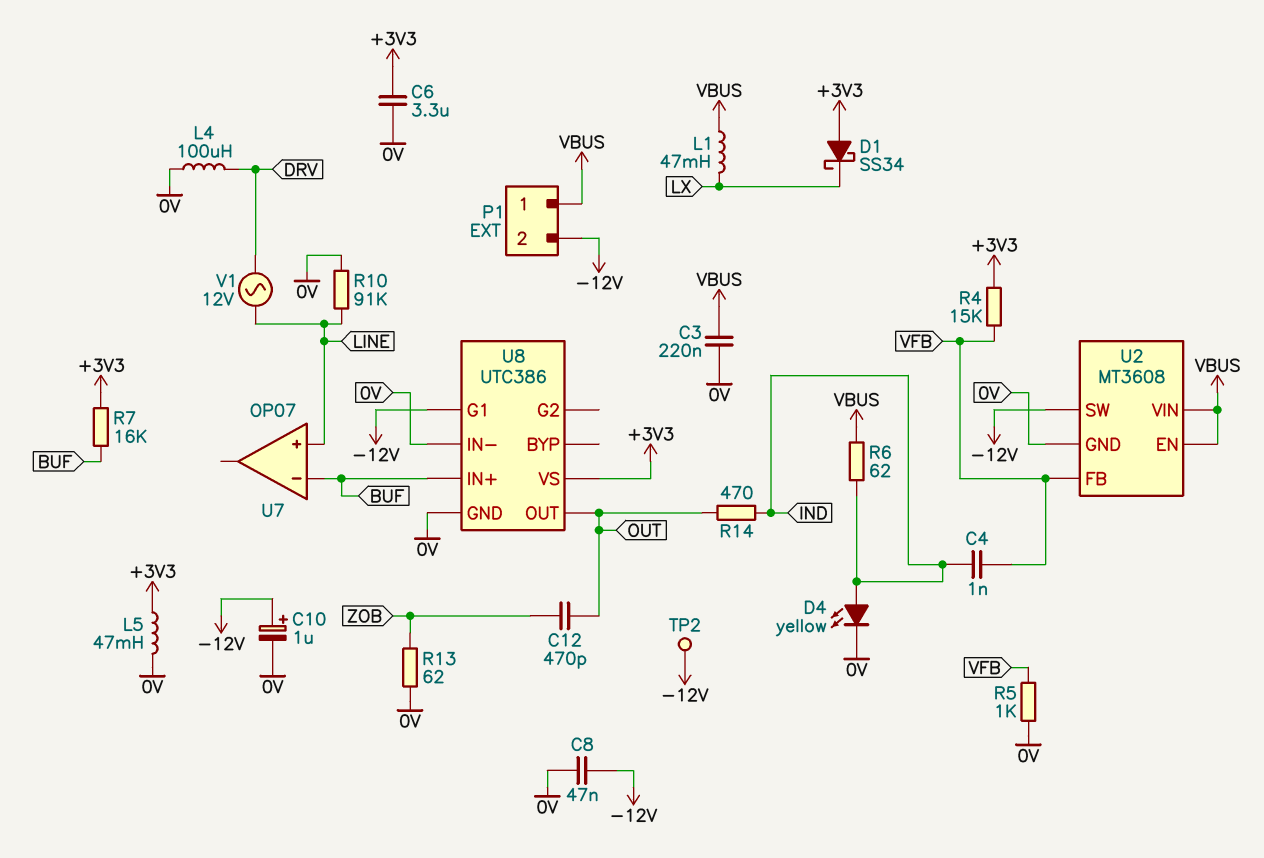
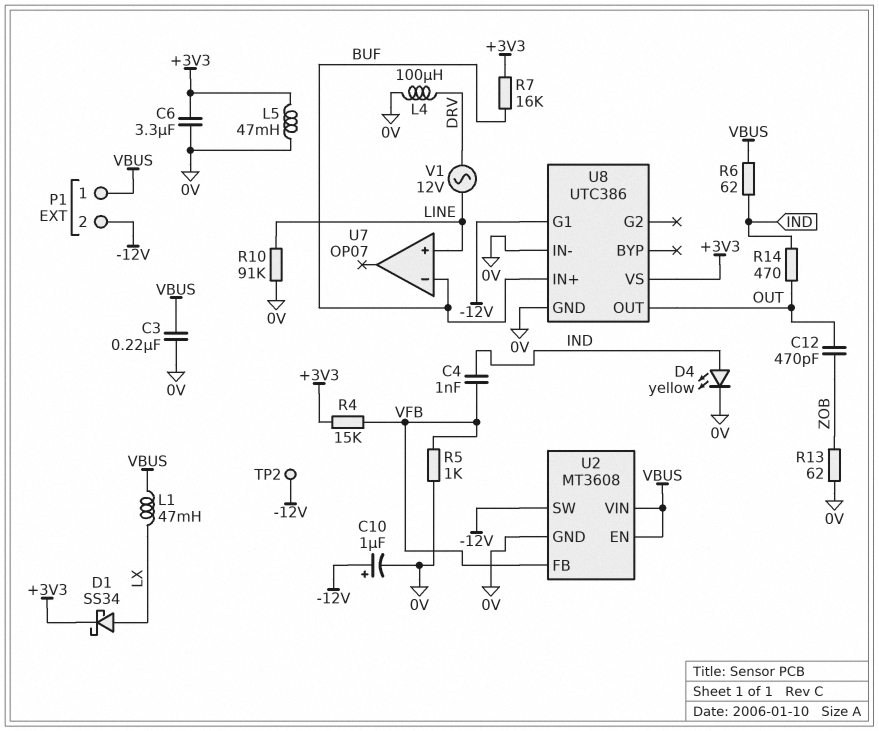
C8: 47nF (-12V, 0V) -> none
D1: schottky SS34 (A +3V3, K LX) -> schottky SS34 (A LX, K +3V3)

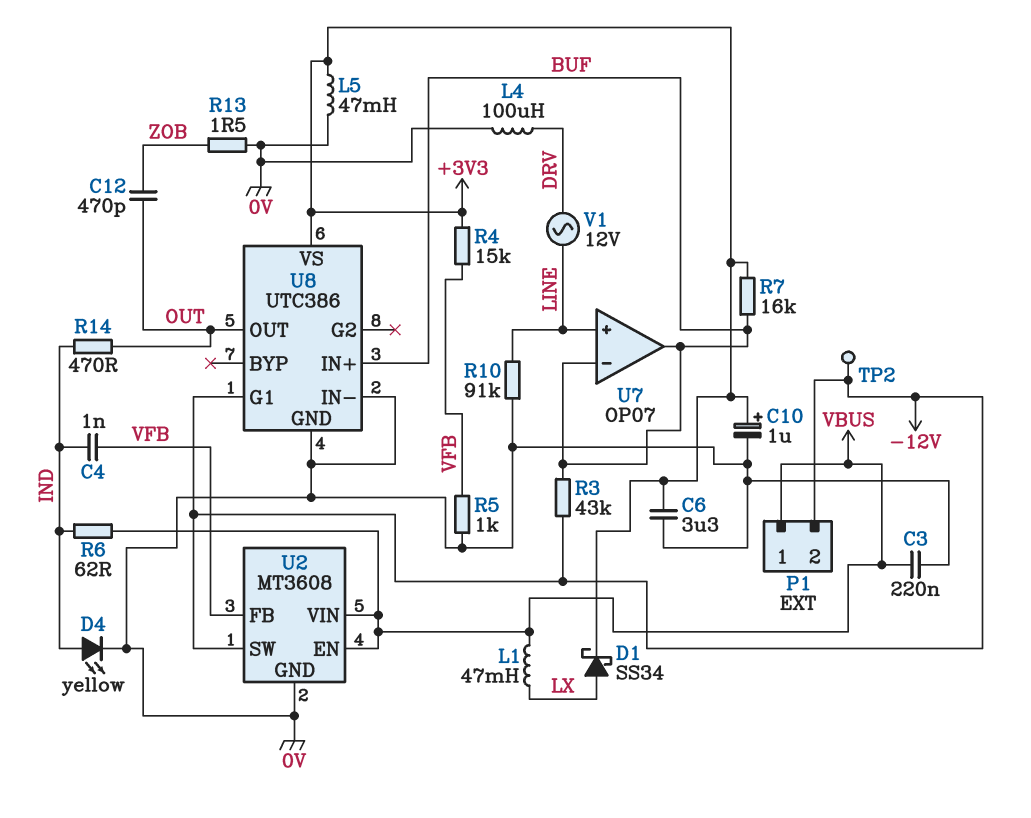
C10: 1uF (plus -12V, minus 0V) -> 1uF (plus +3V3, minus 0V)
R3: none -> 43k (-12V, BUF)
R13: 62 (0V, ZOB) -> 1.5 (0V, ZOB)
U7 pin out: none -> BUF

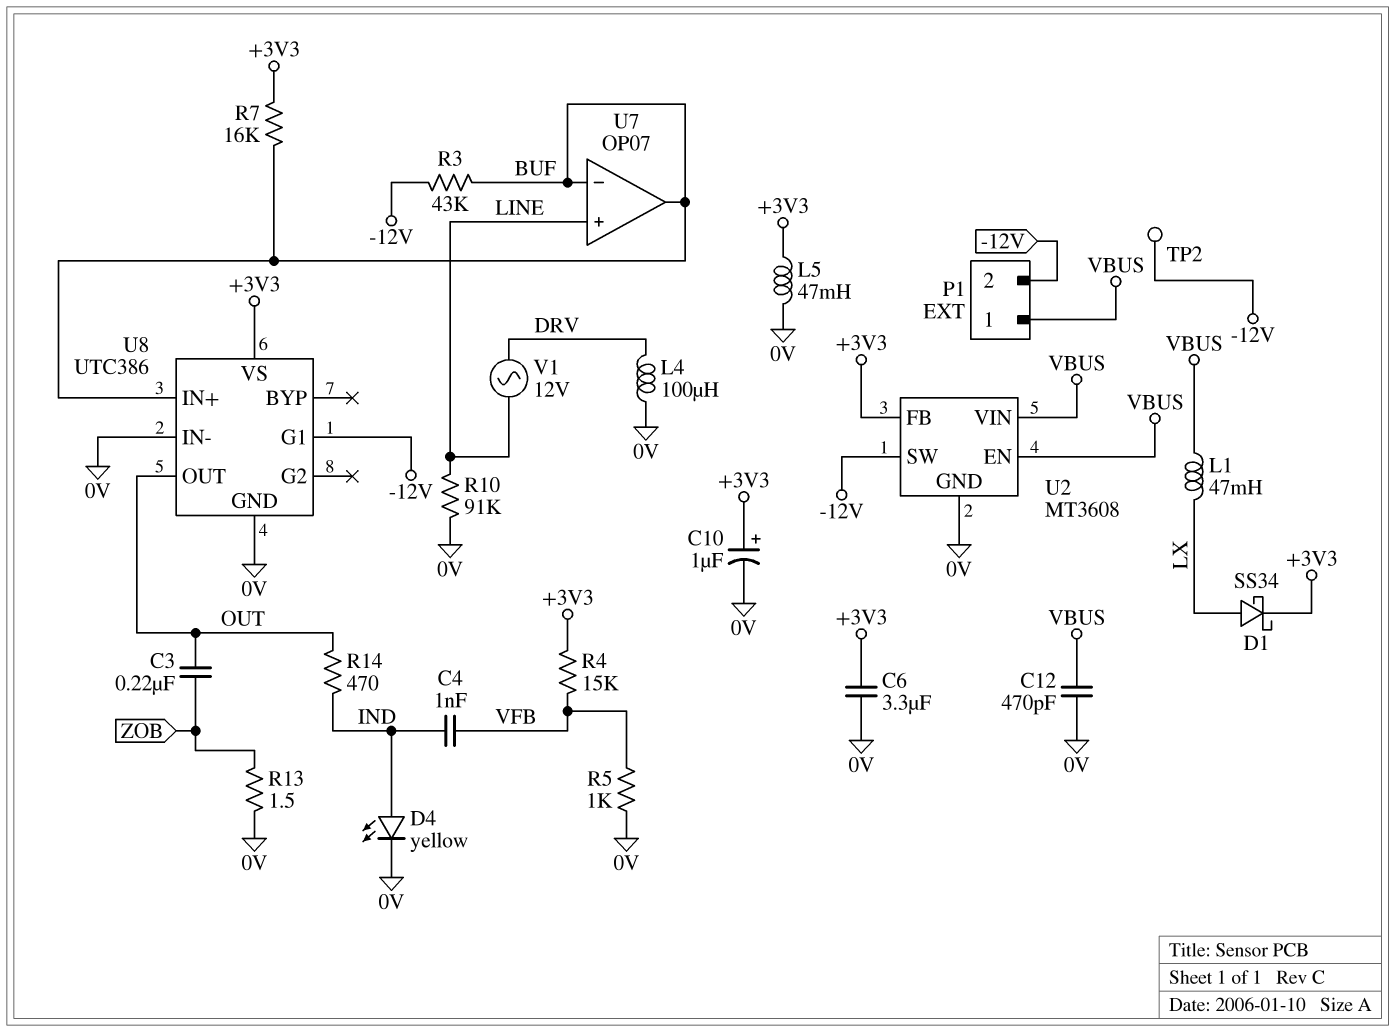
C3: 220nF (0V, VBUS) -> 220nF (OUT, ZOB)
C12: 470pF (OUT, ZOB) -> 470pF (0V, VBUS)
R6: 62 (IND, VBUS) -> none
U2 pin FB: VFB -> +3V3

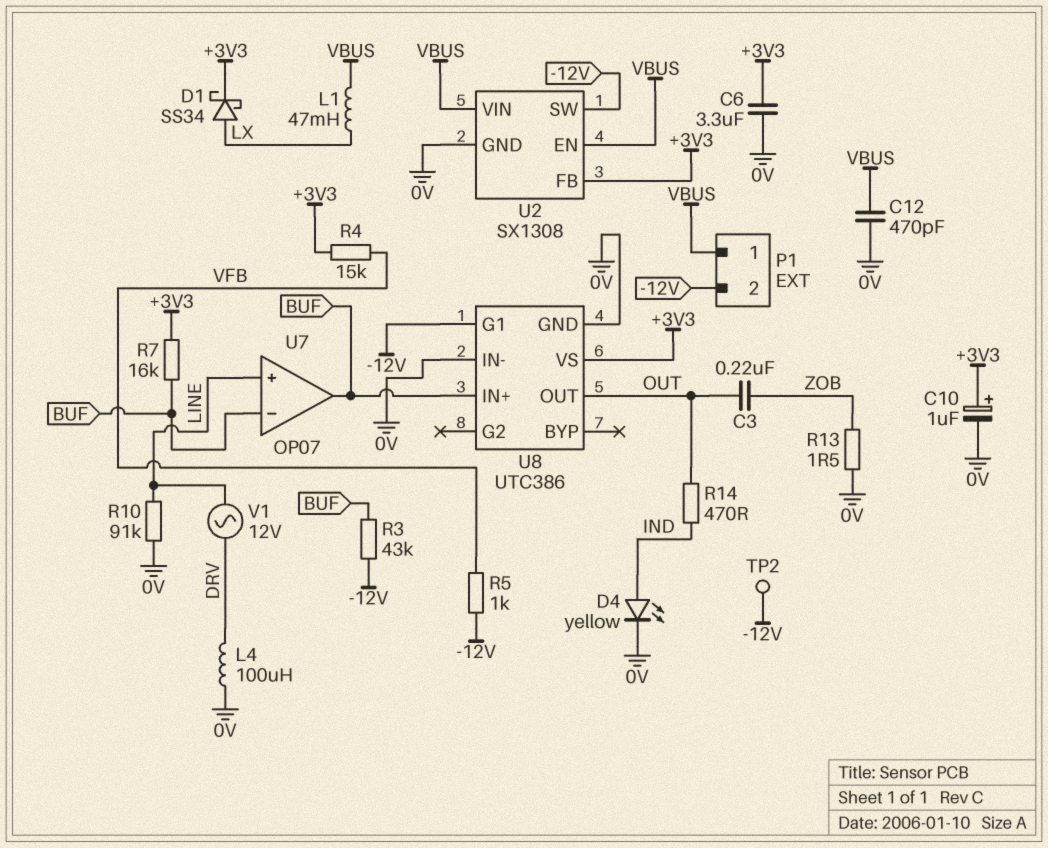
C4: 1nF (IND, VFB) -> none
L5: 47mH (+3V3, 0V) -> none
R5: 1k (0V, VFB) -> 1k (-12V, VFB)
U2: MT3608 -> SX1308

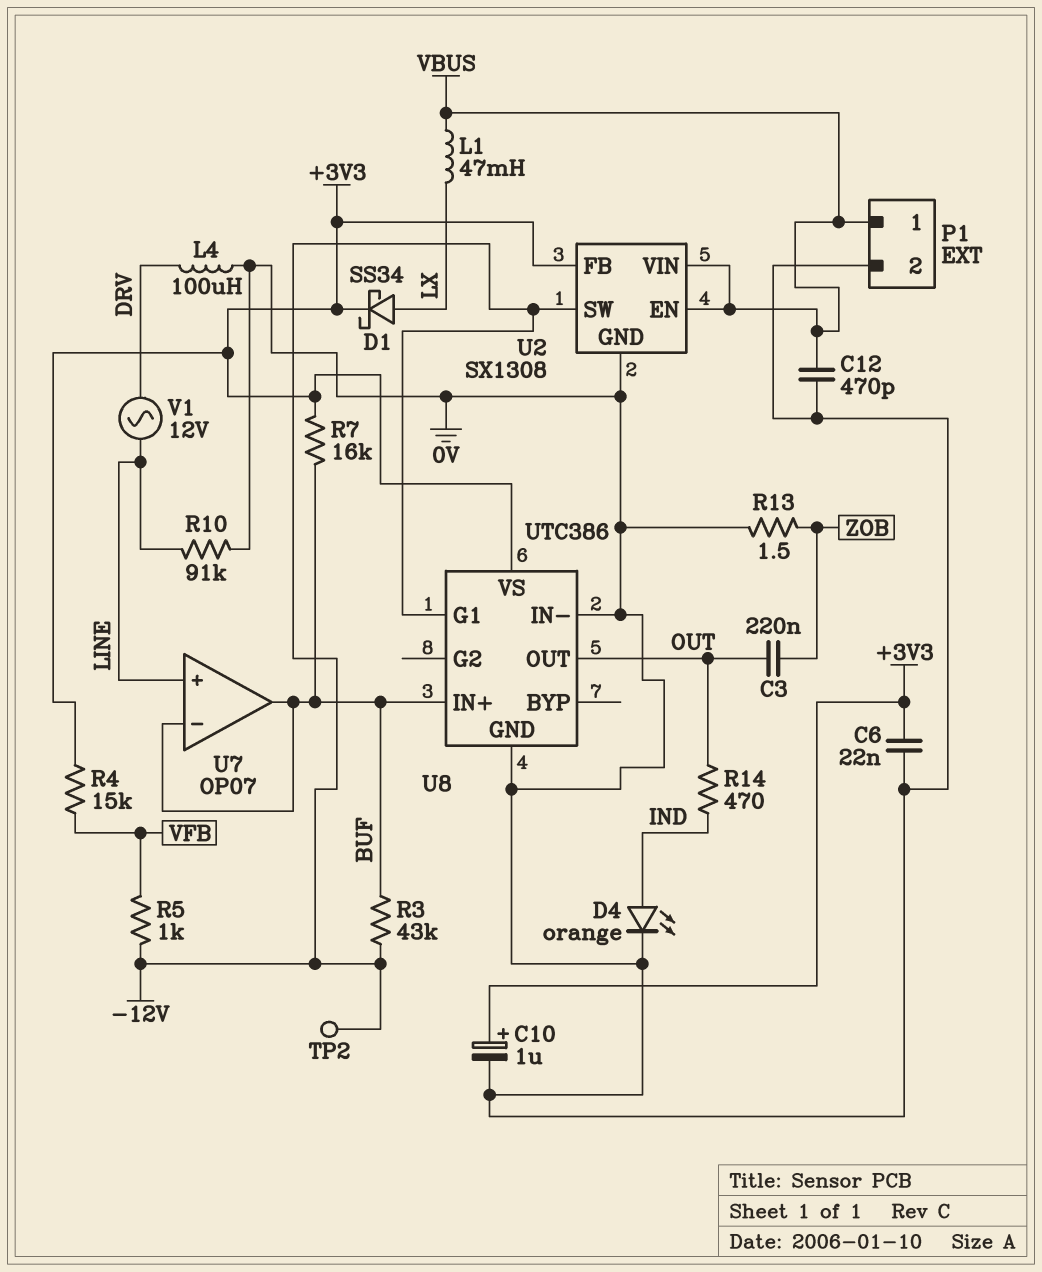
C6: 3.3uF (+3V3, 0V) -> 22nF (+3V3, 0V)
D4: LED yellow (A IND, K 0V) -> LED orange (A IND, K 0V)
P1 pin 2: -12V -> 0V

